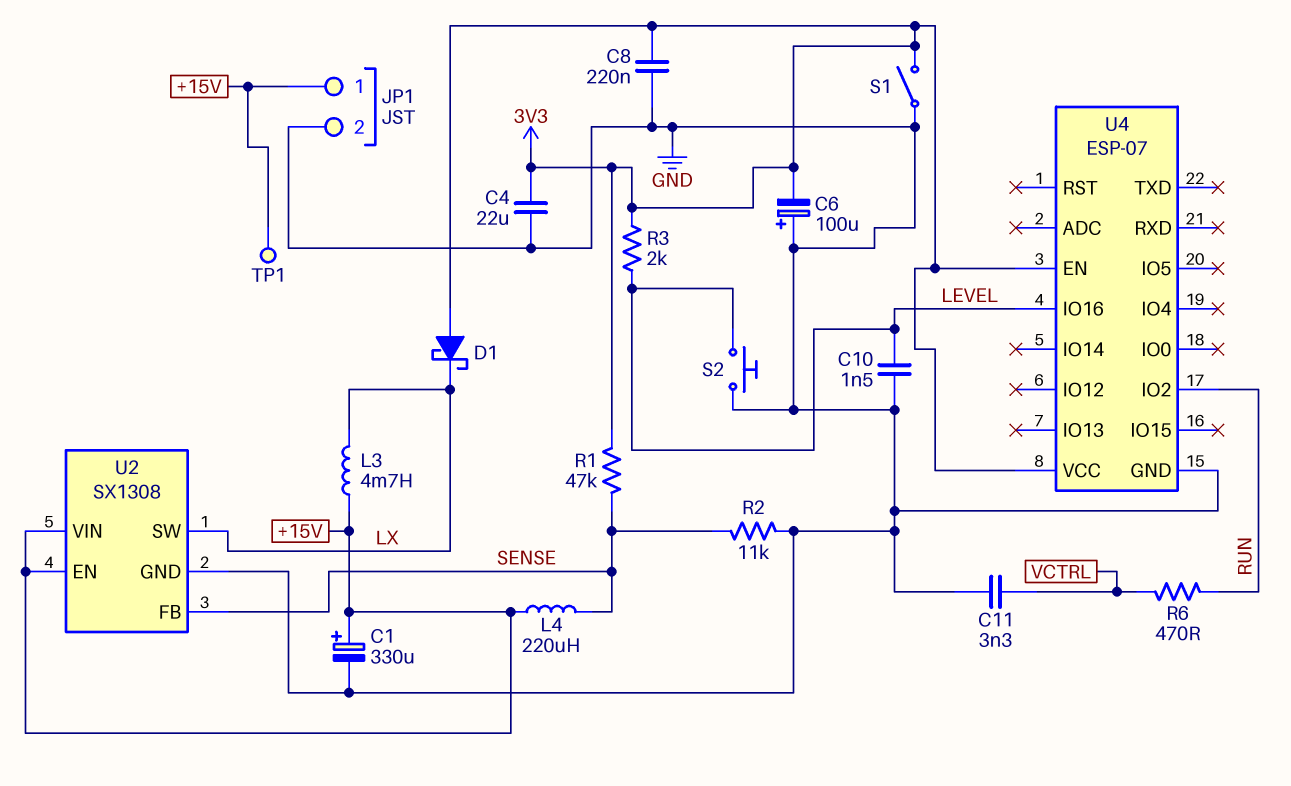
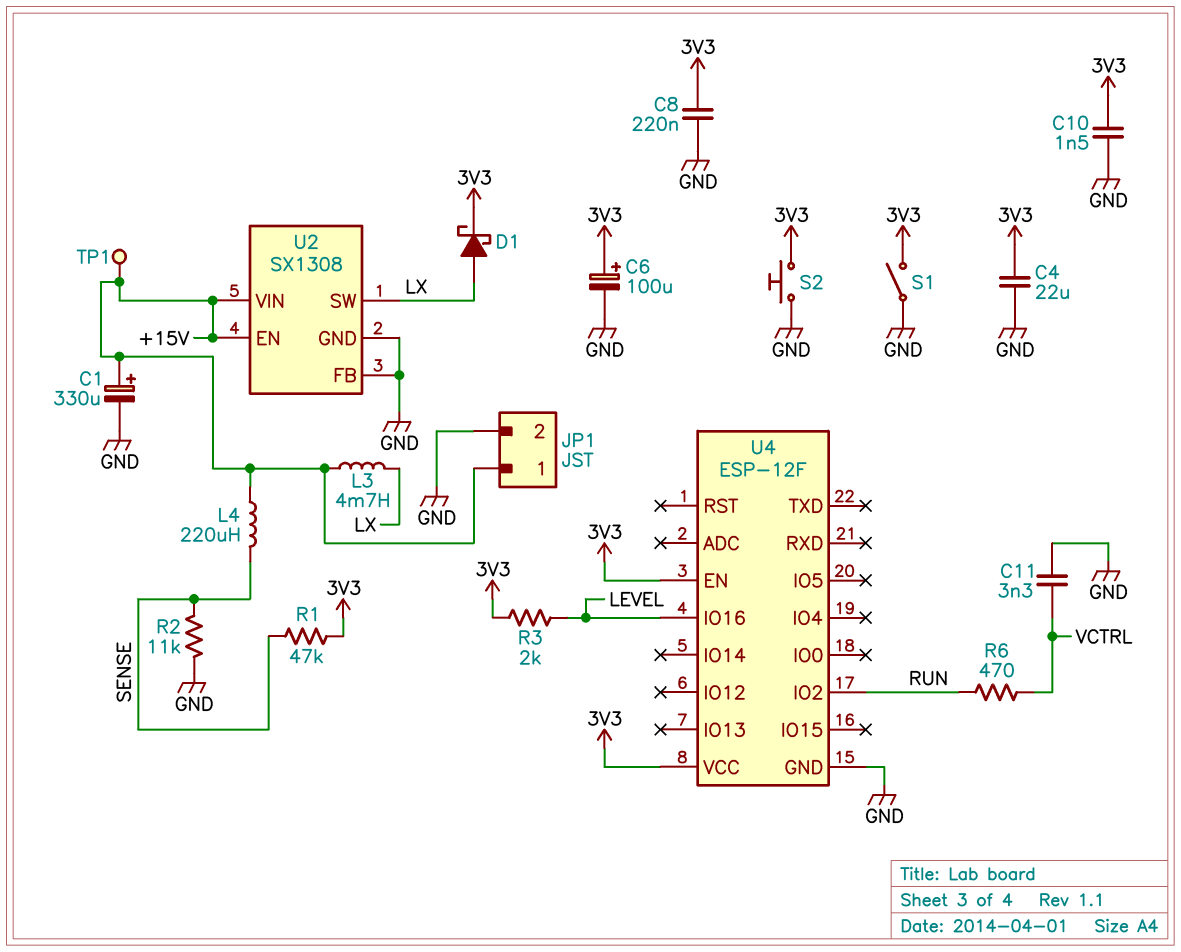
C6: 100uF (plus GND, minus 3V3) -> 100uF (plus 3V3, minus GND)
C10: 1.5nF (GND, LEVEL) -> 1.5nF (3V3, GND)
D1: schottky (A 3V3, K LX) -> schottky (A LX, K 3V3)
S2: button (GND, LEVEL) -> button (3V3, GND)
U2 pin FB: SENSE -> GND
U4: ESP-07 -> ESP-12F

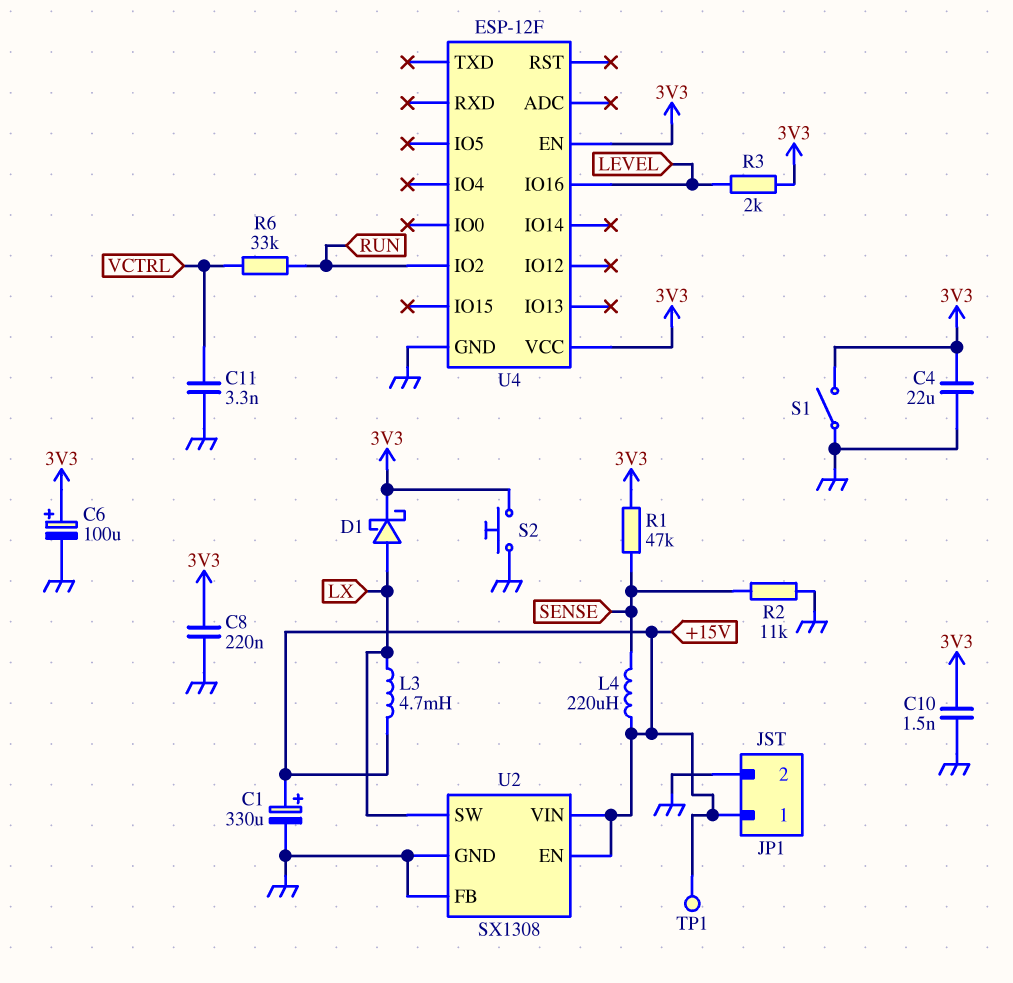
R6: 470 (RUN, VCTRL) -> 33k (RUN, VCTRL)

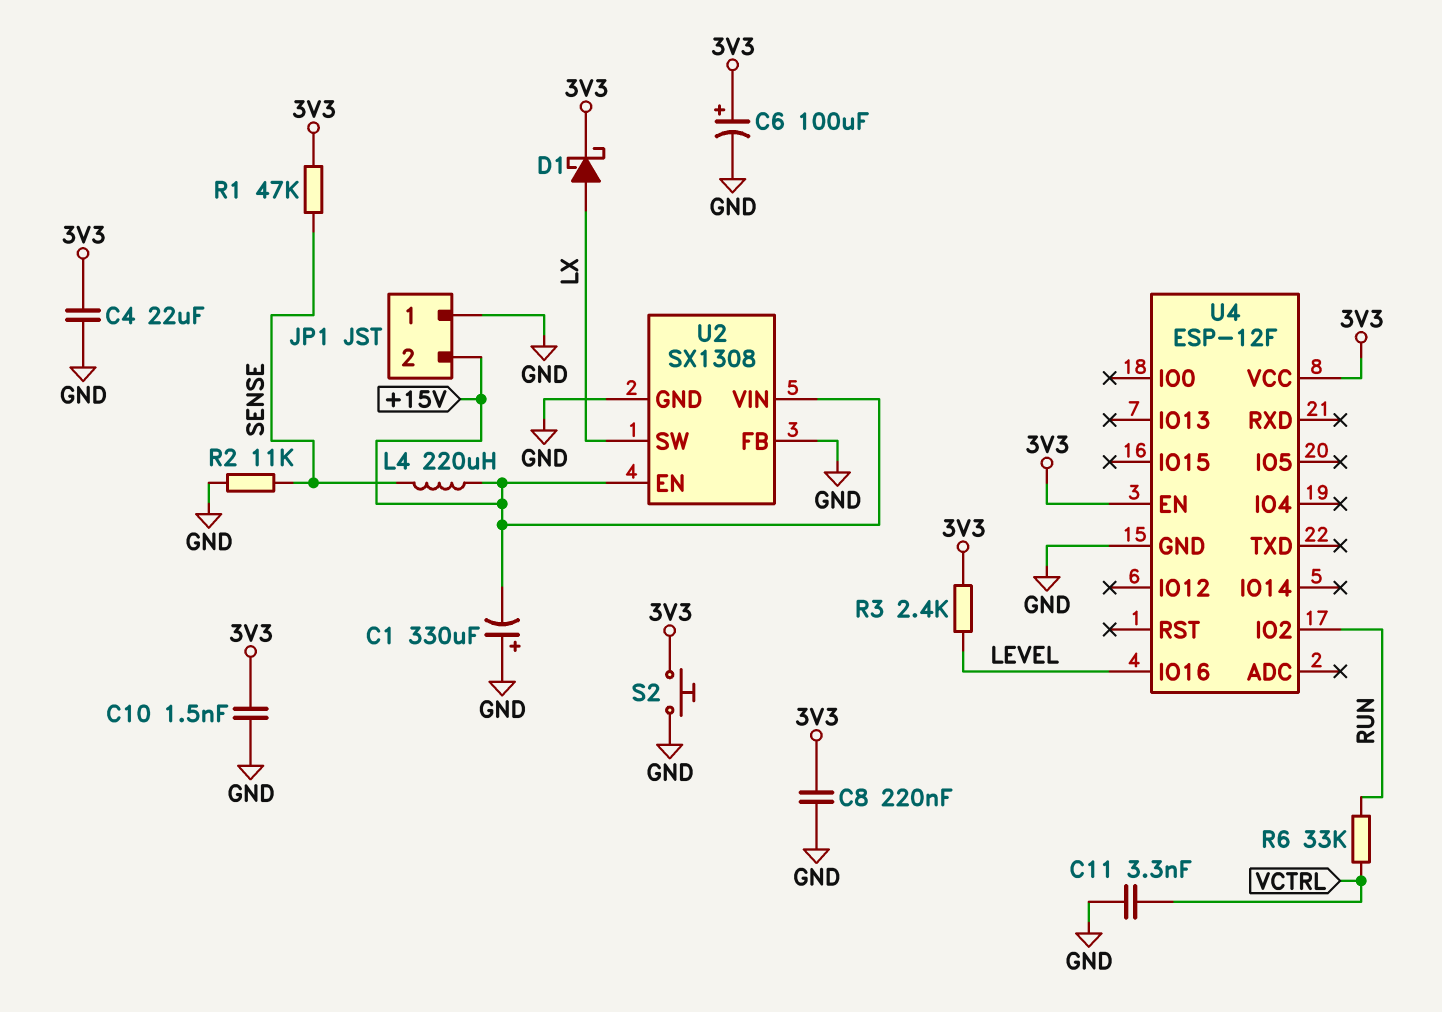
C1: 330uF (plus +15V, minus GND) -> 330uF (plus GND, minus +15V)
JP1 pin 1: +15V -> GND
JP1 pin 2: GND -> +15V
L3: 4.7mH (+15V, LX) -> none
R3: 2k (3V3, LEVEL) -> 2.4k (3V3, LEVEL)
S1: switch (3V3, GND) -> none
TP1: test point (+15V) -> none

